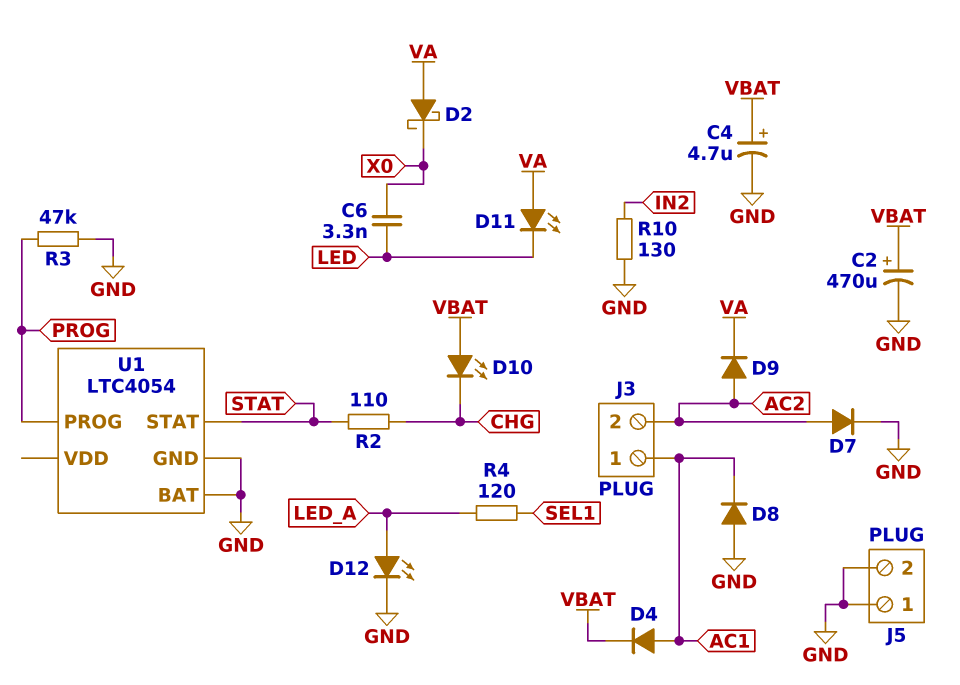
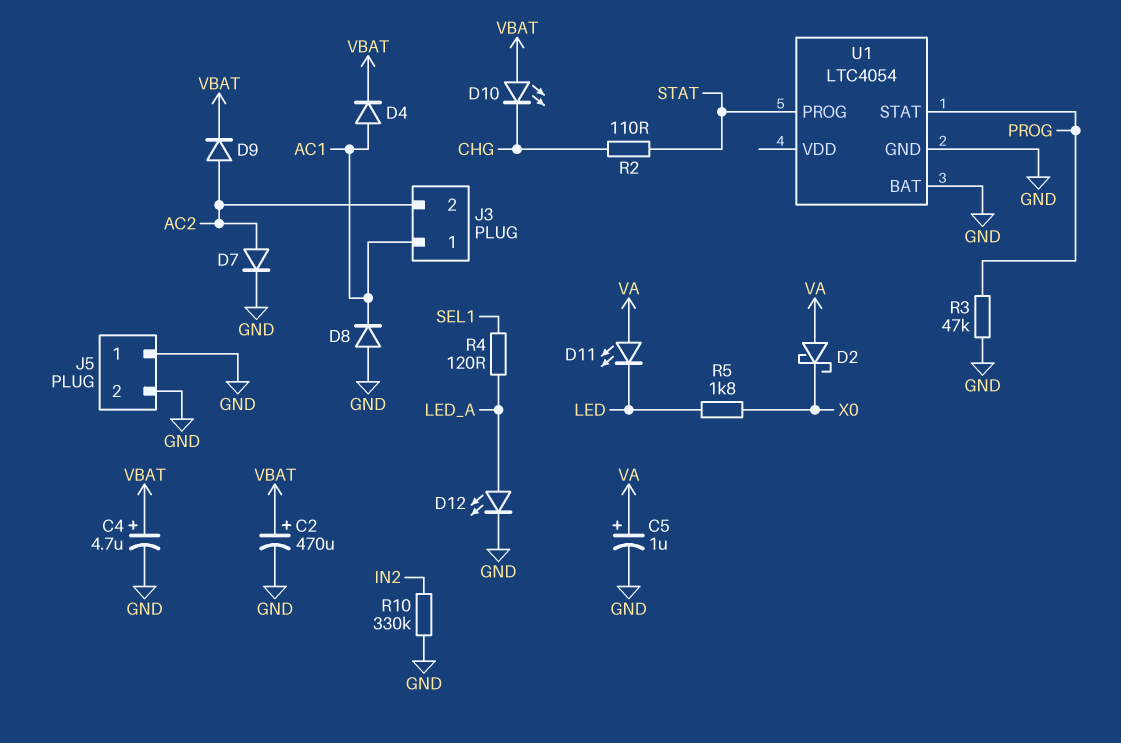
C5: none -> 1uF (plus VA, minus GND)
C6: 3.3nF (LED, X0) -> none
D9: diode (A AC2, K VA) -> diode (A AC2, K VBAT)
R5: none -> 1.8k (LED, X0)
R10: 130 (GND, IN2) -> 330k (GND, IN2)
U1 pin PROG: PROG -> STAT
U1 pin STAT: STAT -> PROG

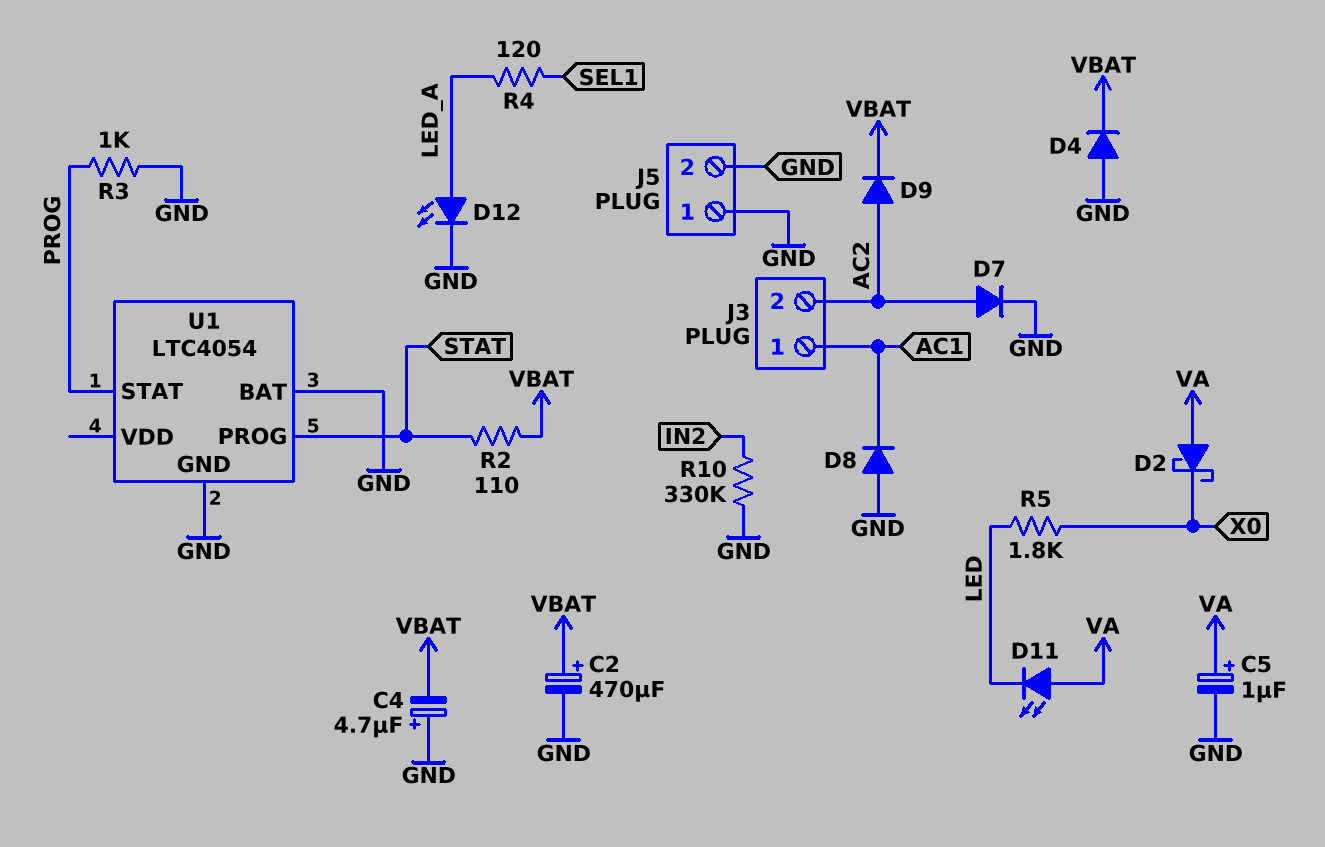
C4: 4.7uF (plus VBAT, minus GND) -> 4.7uF (plus GND, minus VBAT)
D4: diode (A AC1, K VBAT) -> diode (A GND, K VBAT)
D10: LED (A VBAT, K CHG) -> none
R2: 110 (CHG, STAT) -> 110 (STAT, VBAT)
R3: 47k (GND, PROG) -> 1k (GND, PROG)

